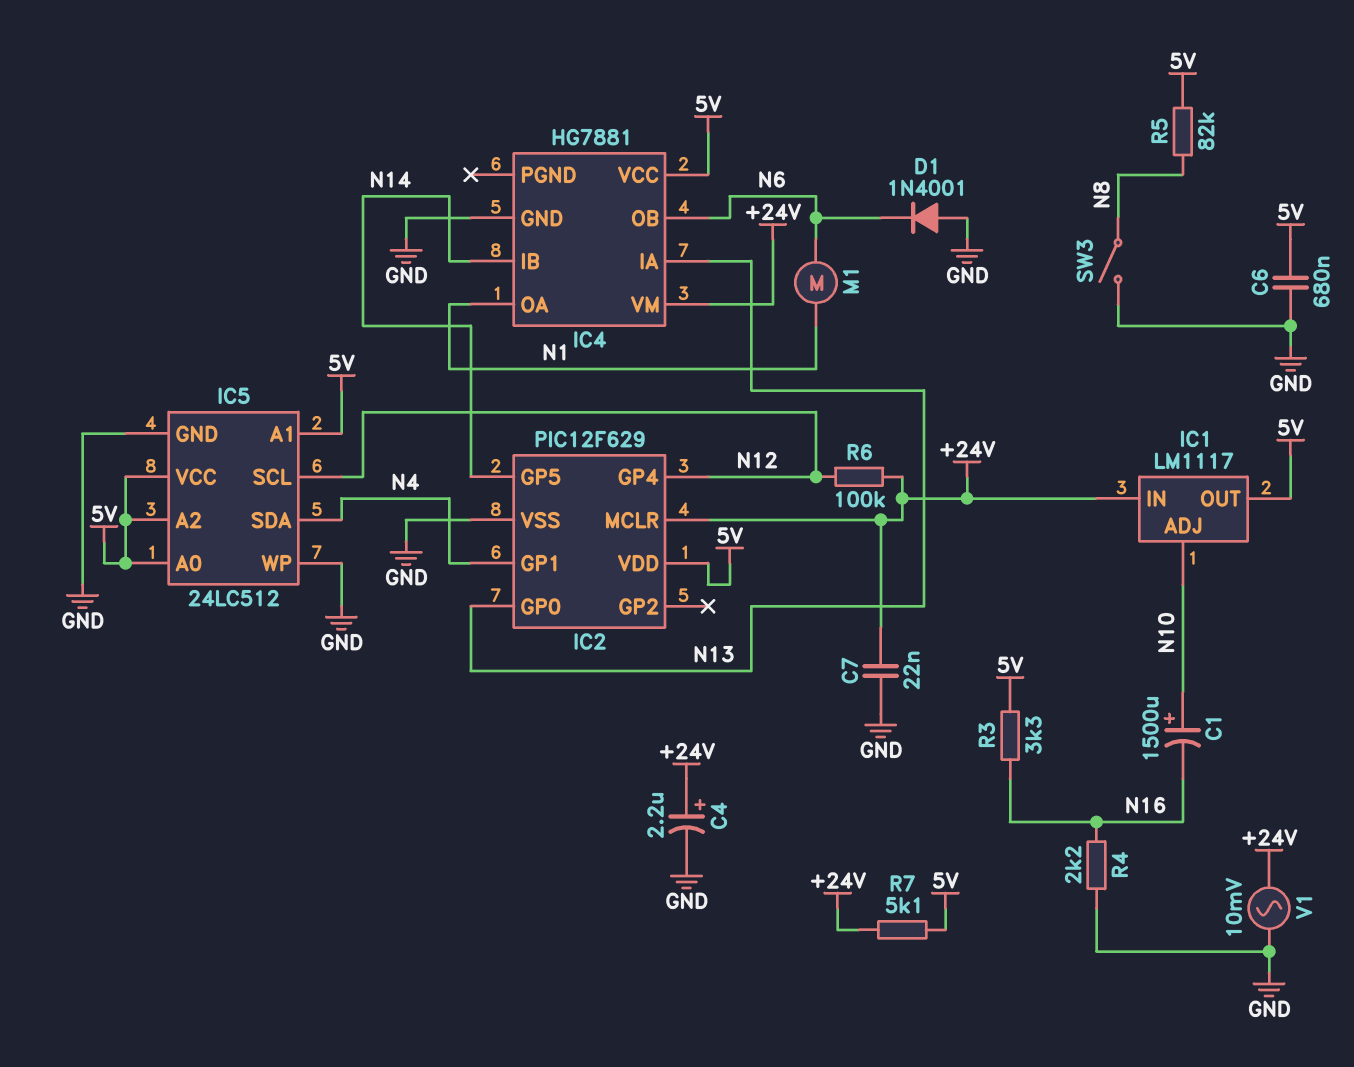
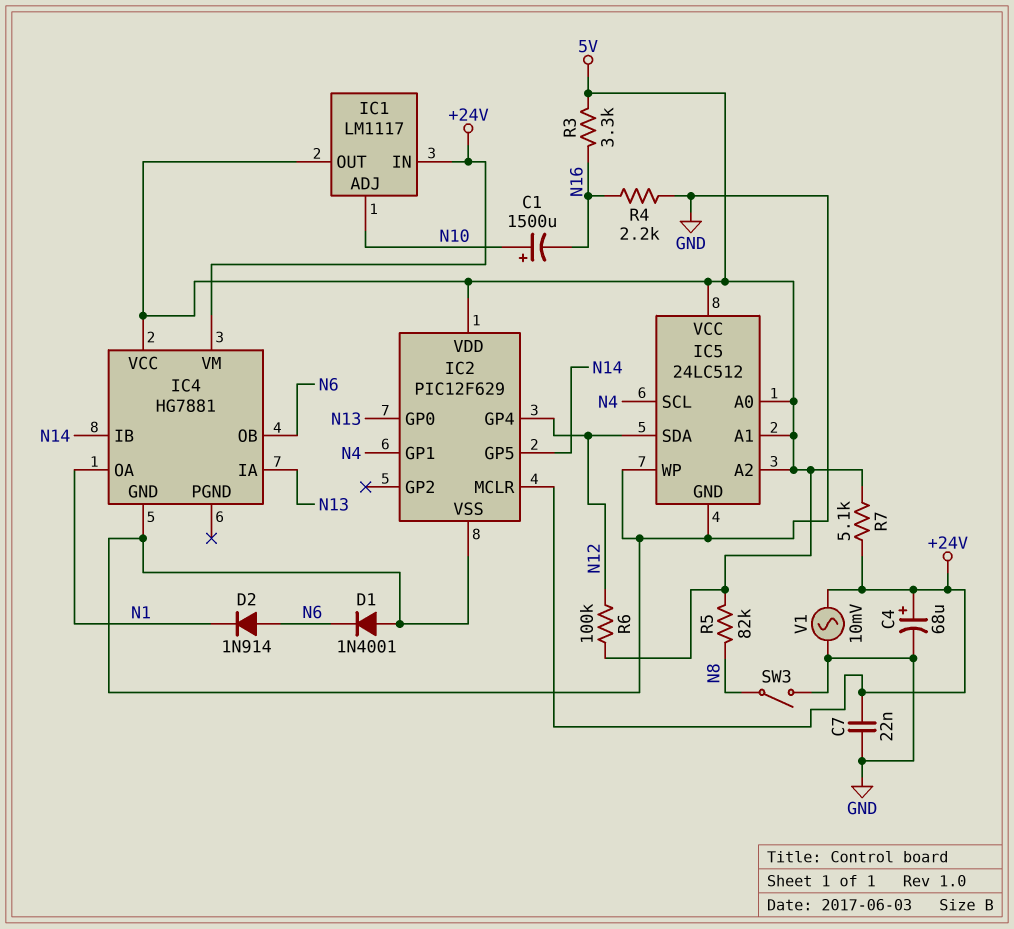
C4: 2.2uF (plus +24V, minus GND) -> 68uF (plus +24V, minus GND)
C6: 680nF (5V, GND) -> none
D2: none -> diode 1N914 (A N6, K N1)
IC5 pin SCL: N12 -> N4
IC5 pin SDA: N4 -> N12
M1: motor (N1, N6) -> none
R6: 100k (+24V, N12) -> 100k (5V, N12)

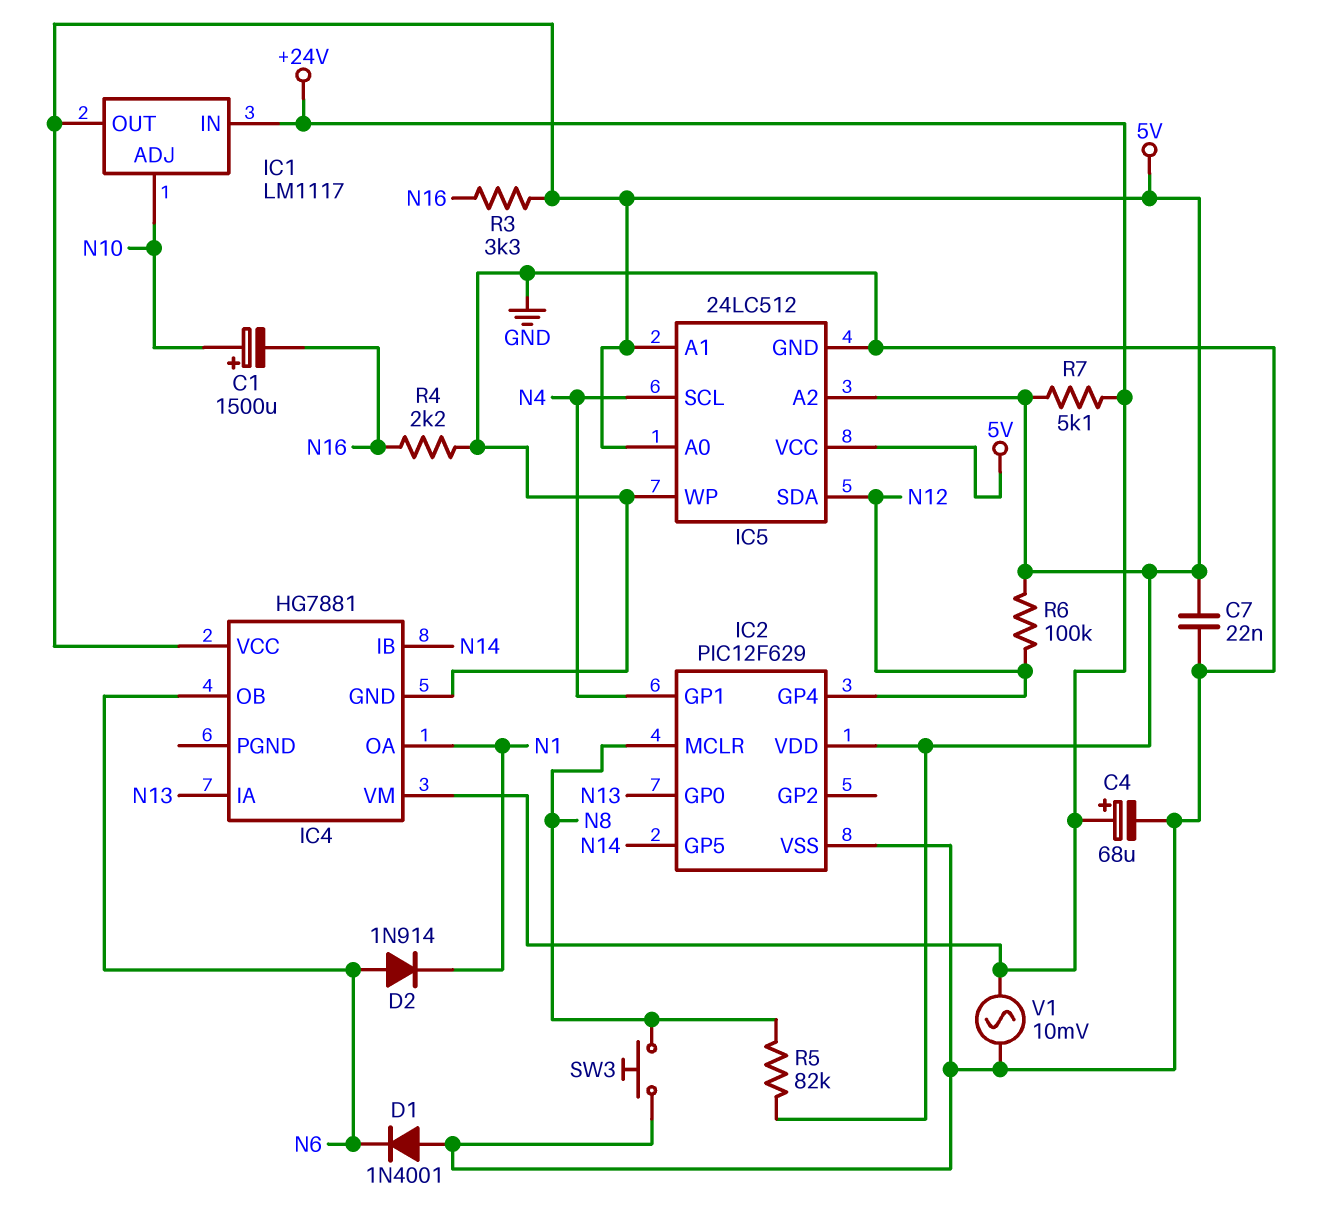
C7: 22nF (+24V, GND) -> 22nF (5V, GND)
IC2 pin MCLR: +24V -> N8
SW3: switch (GND, N8) -> button (GND, N8)

